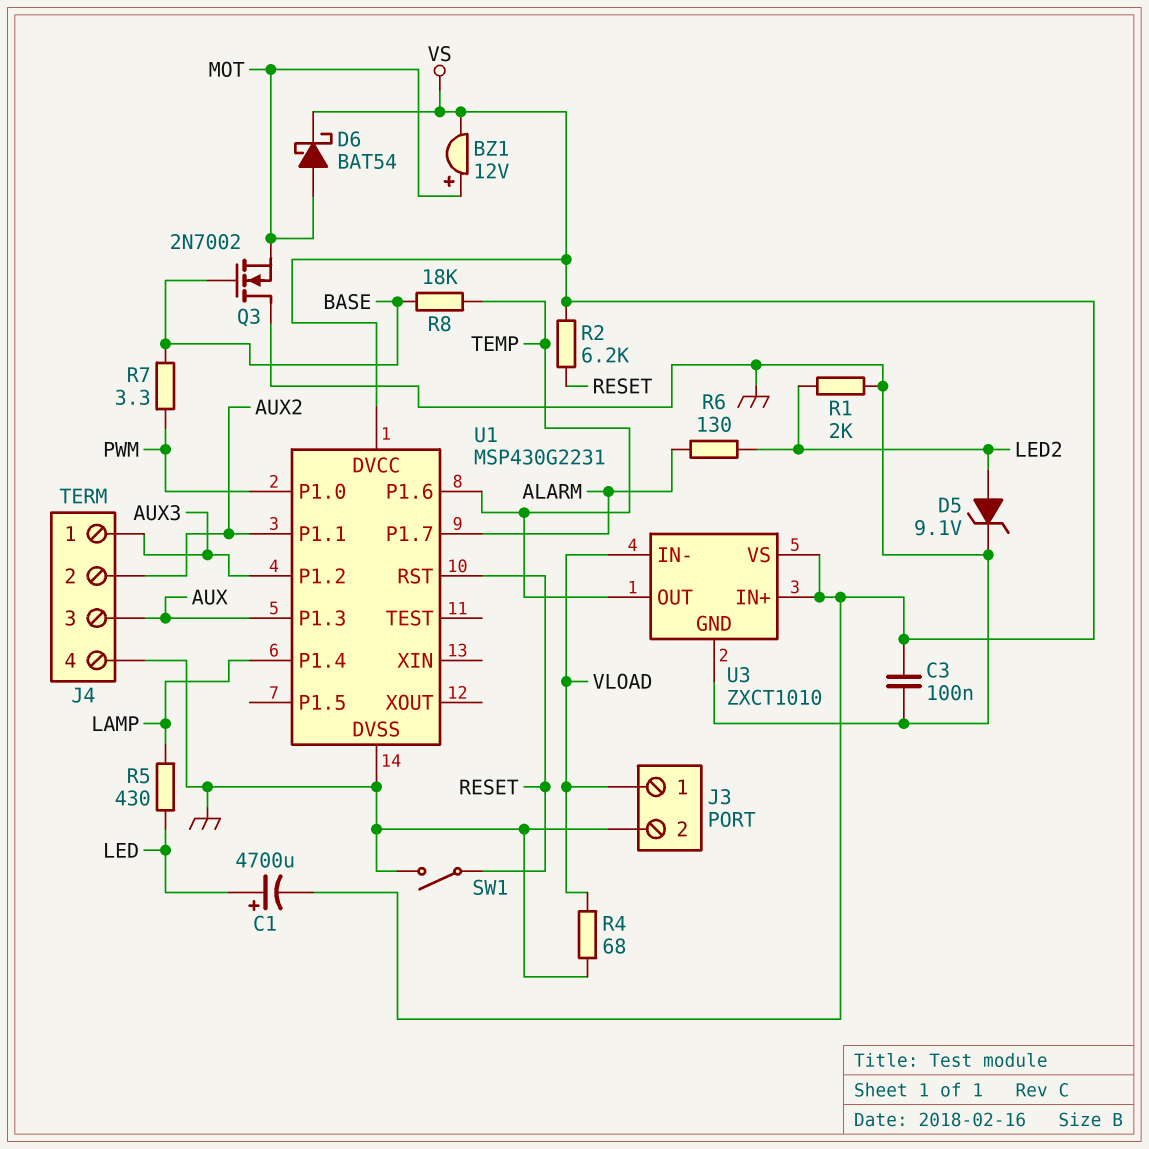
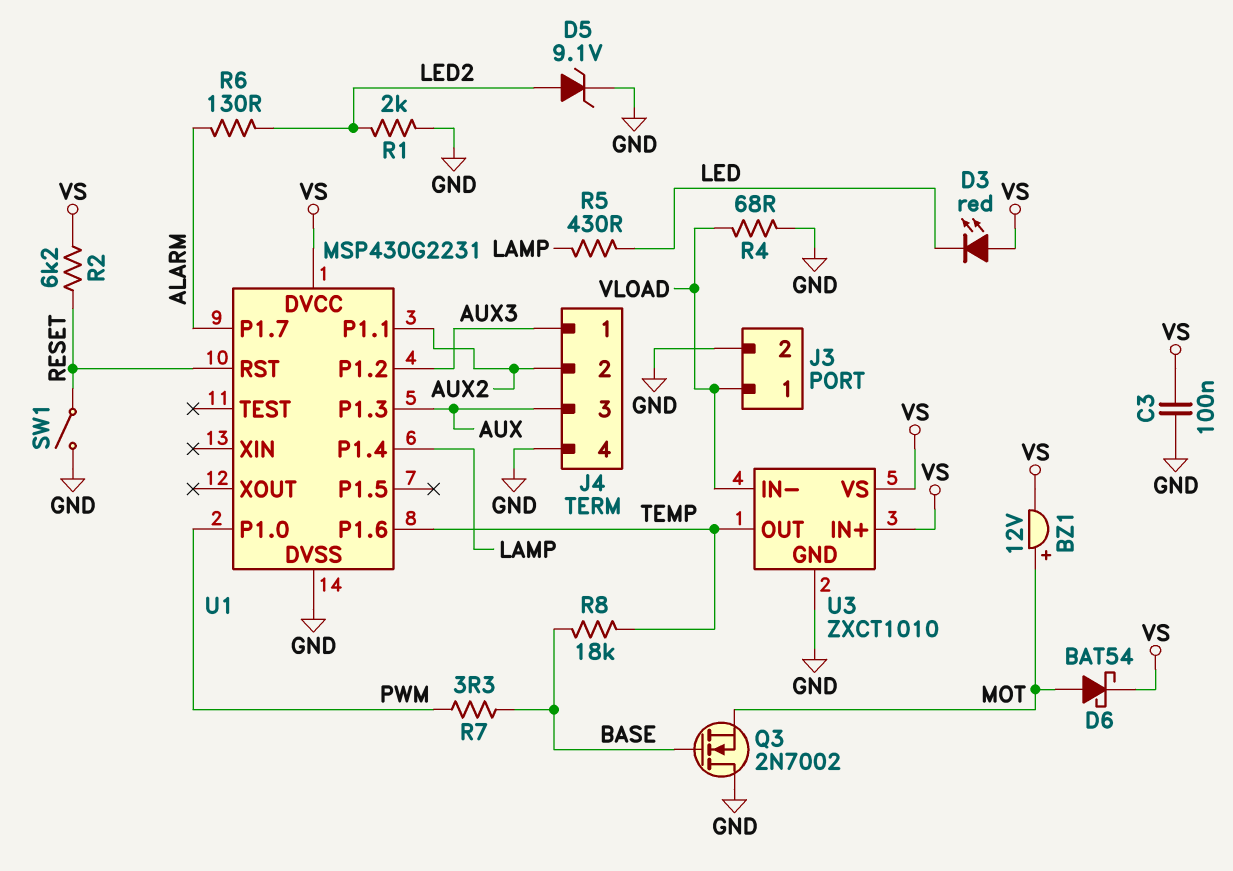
C1: 4700uF (plus LED, minus VS) -> none
D3: none -> LED red (A VS, K LED)

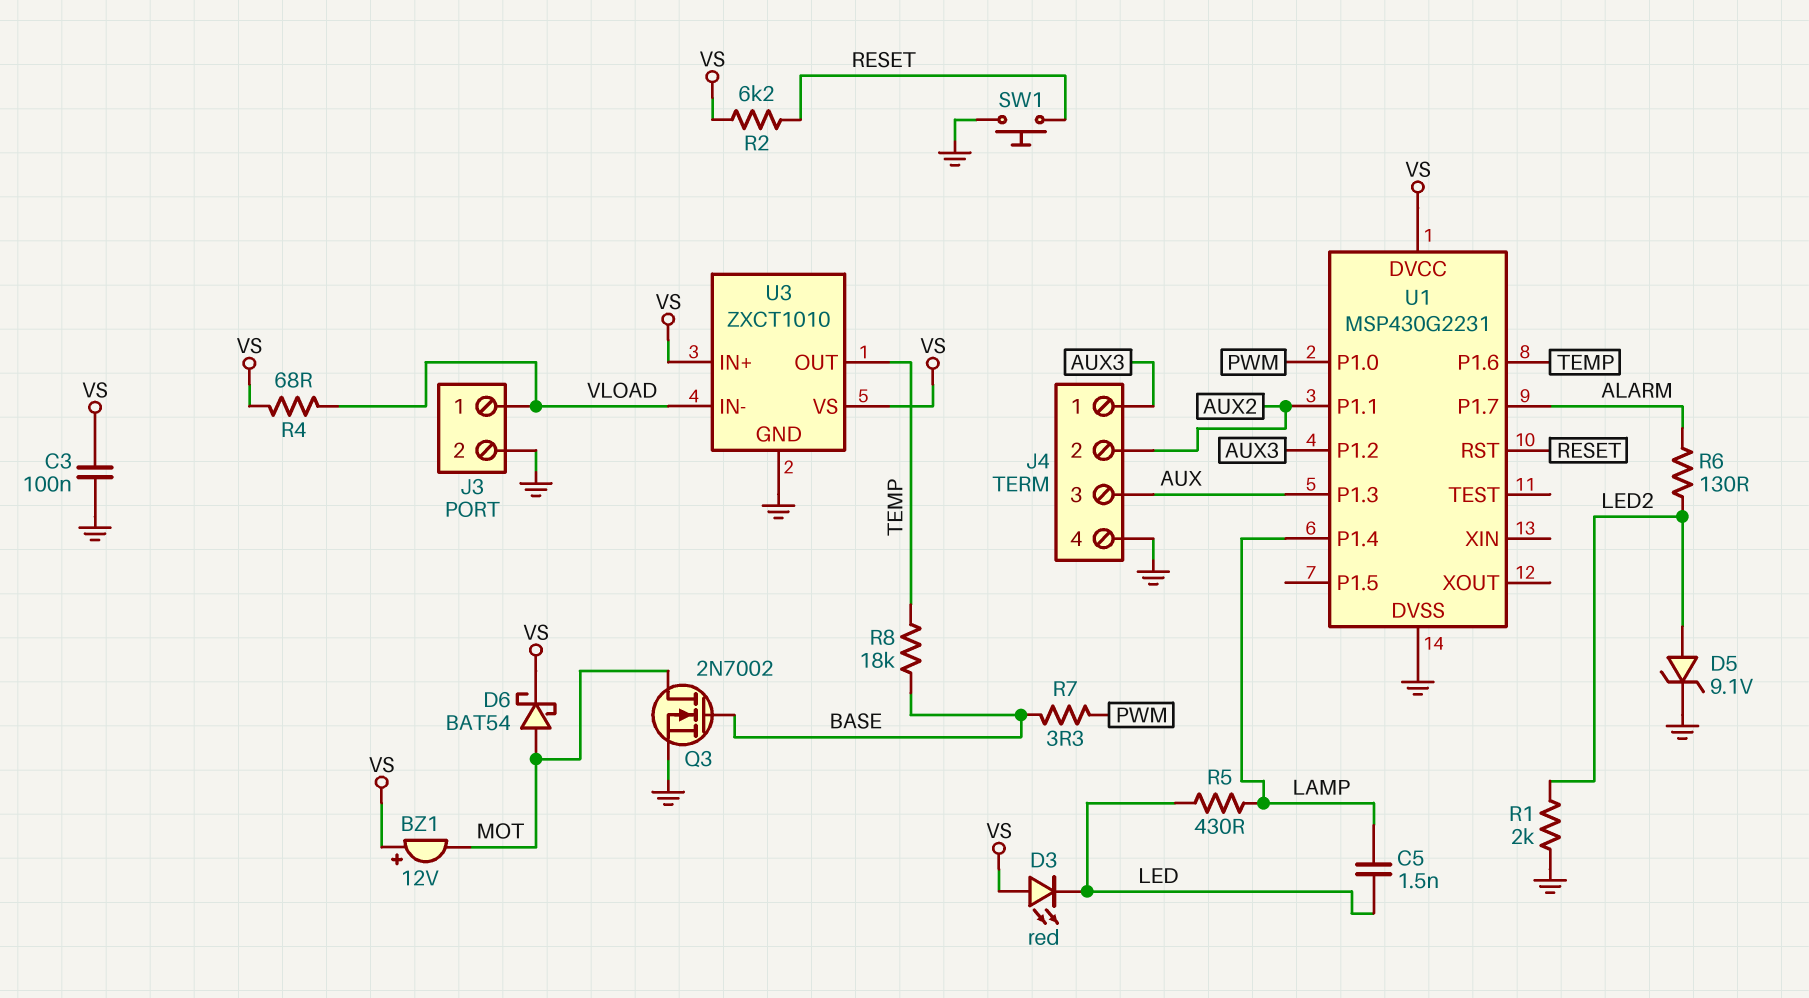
BZ1: buzzer 12V (plus MOT, minus VS) -> buzzer 12V (plus VS, minus MOT)
C5: none -> 1.5nF (LAMP, LED)
Q3: NMOS 2N7002 (G BASE, D GND, S MOT) -> NMOS 2N7002 (G BASE, D MOT, S GND)
R4: 68 (GND, VLOAD) -> 68 (VLOAD, VS)
SW1: switch (GND, RESET) -> button (GND, RESET)

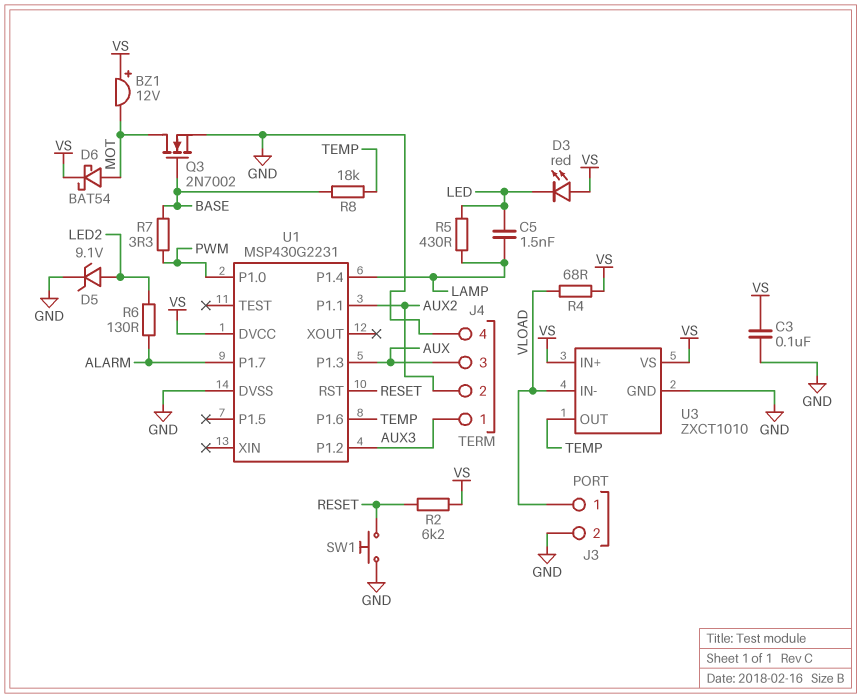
R1: 2k (GND, LED2) -> none

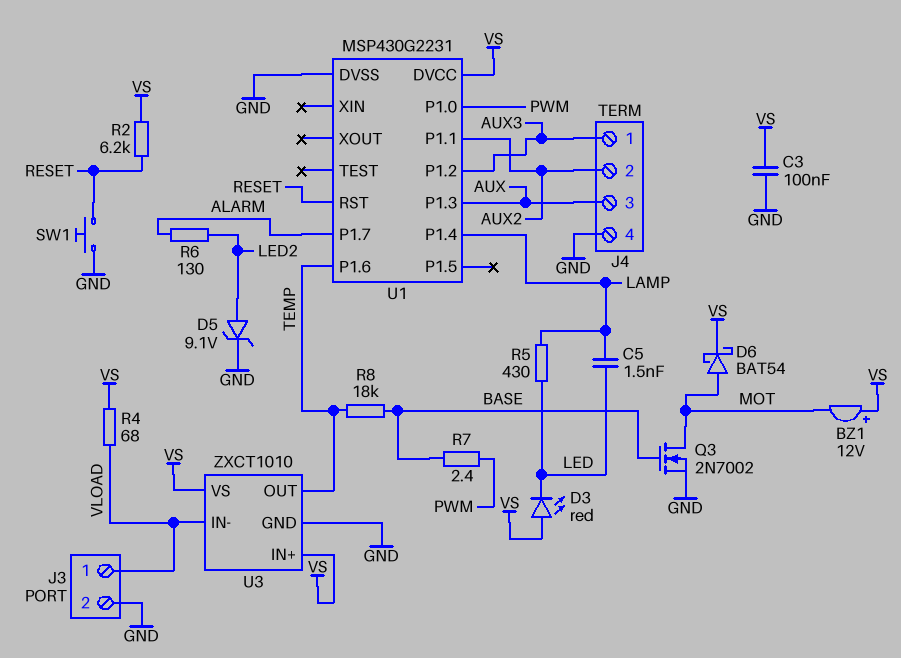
R7: 3.3 (BASE, PWM) -> 2.4 (BASE, PWM)

